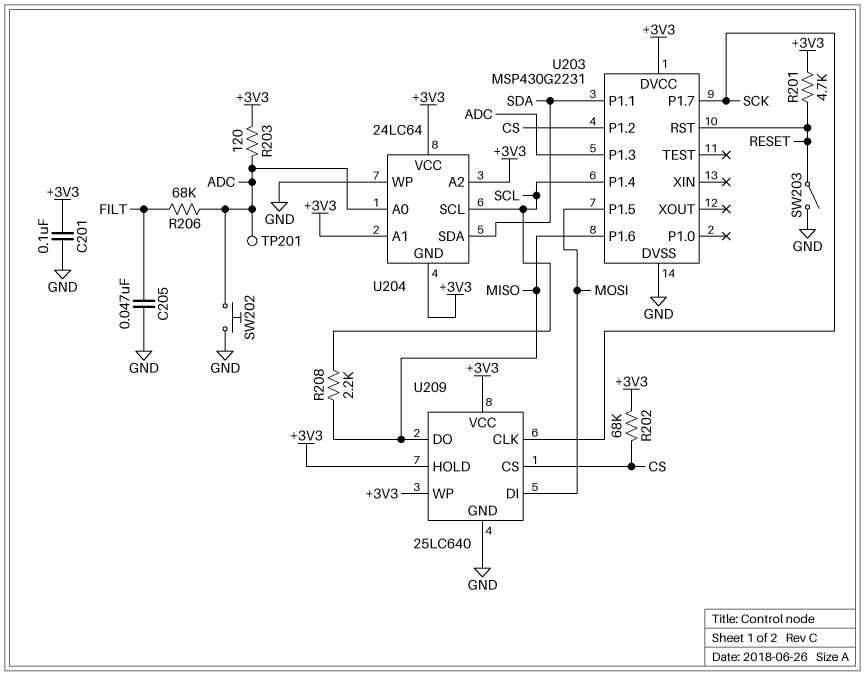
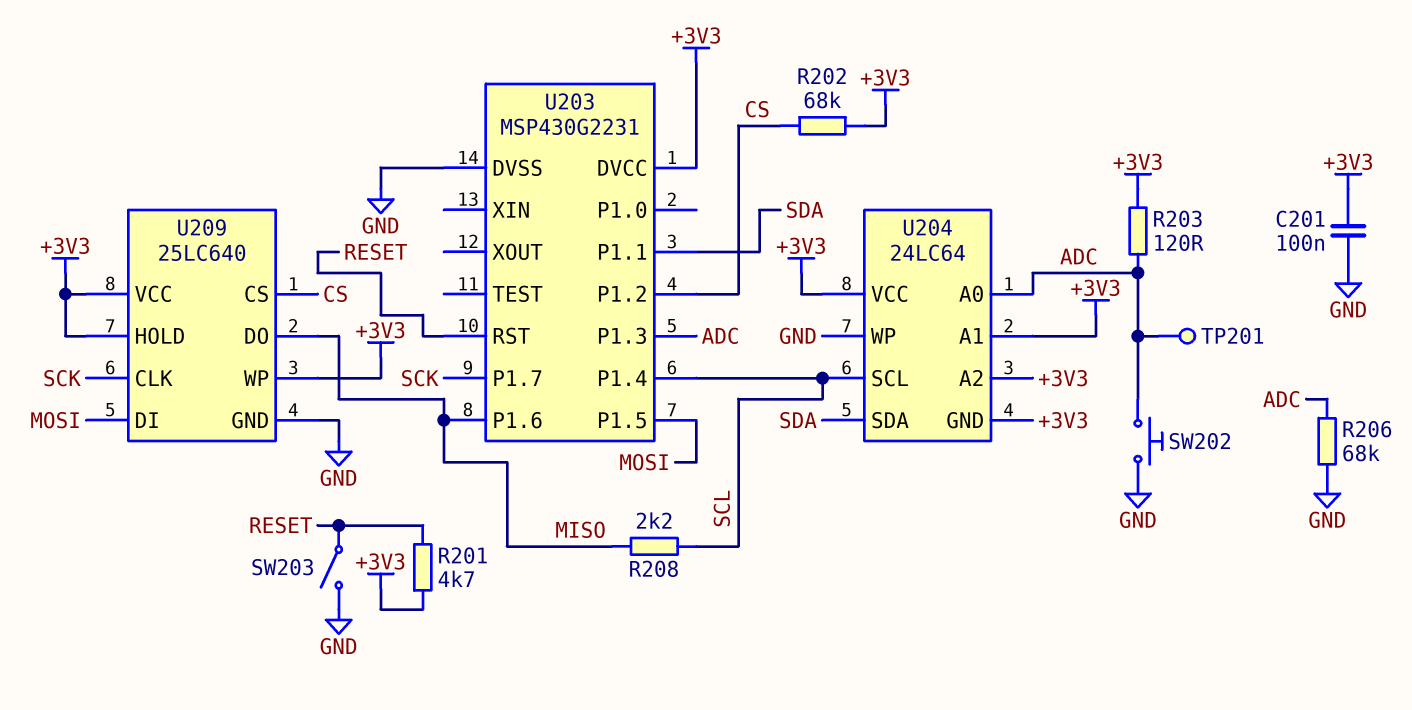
C205: 47nF (FILT, GND) -> none
R206: 68k (ADC, FILT) -> 68k (ADC, GND)

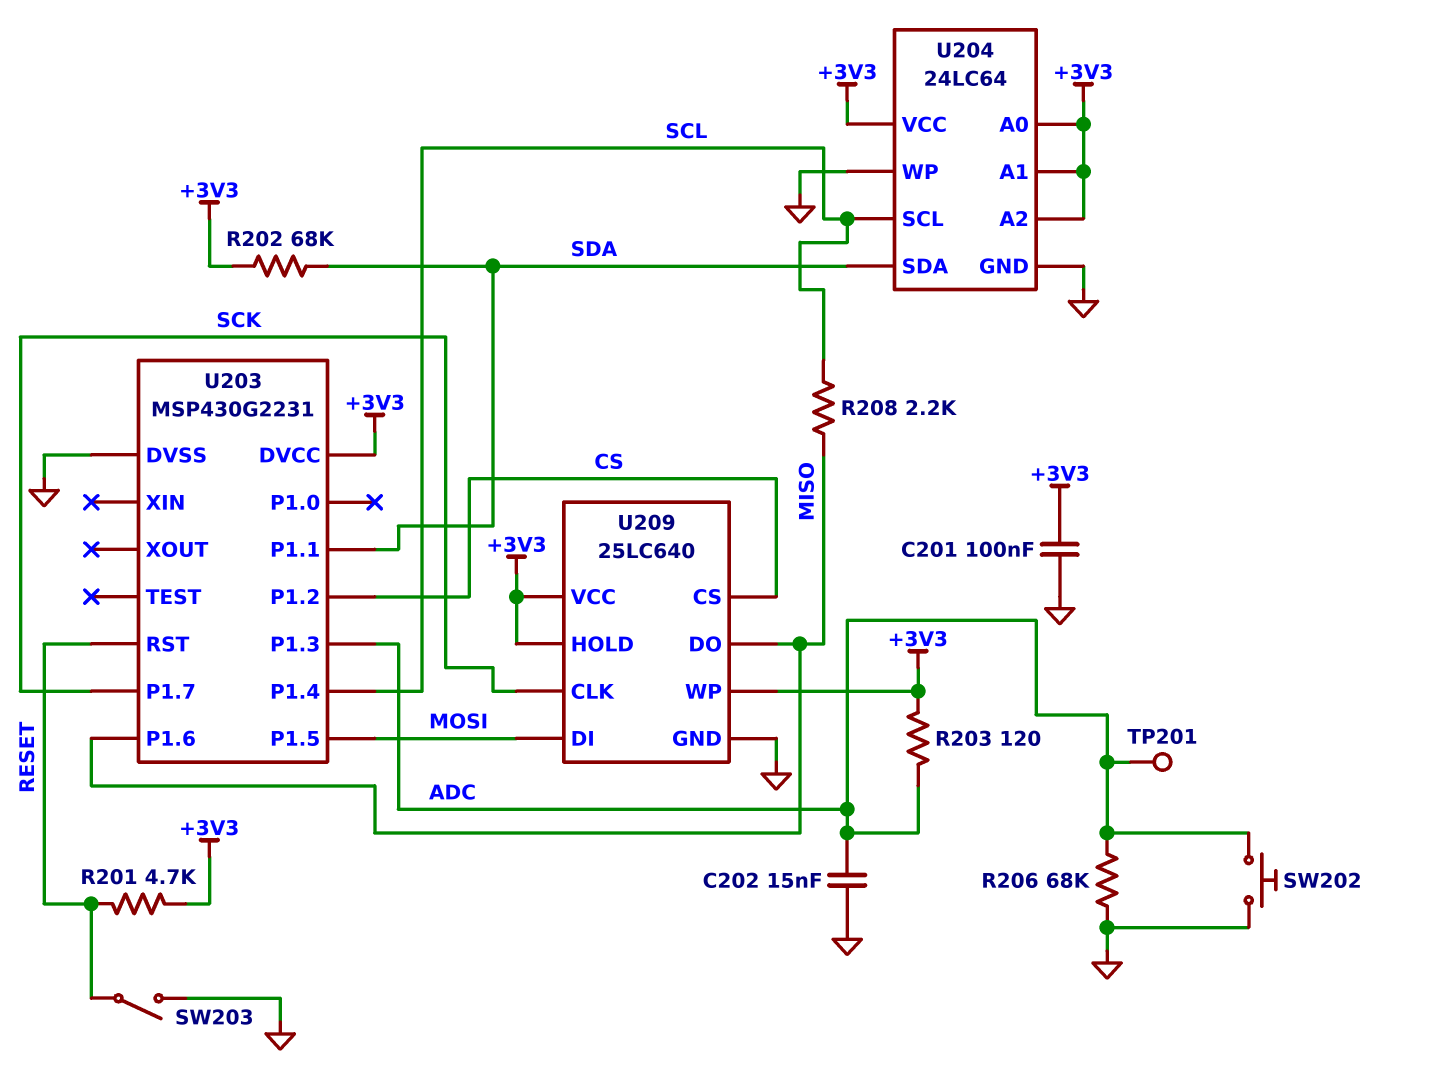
C202: none -> 15nF (ADC, GND)
R202: 68k (+3V3, CS) -> 68k (+3V3, SDA)
U204 pin A0: ADC -> +3V3
U204 pin GND: +3V3 -> GND

